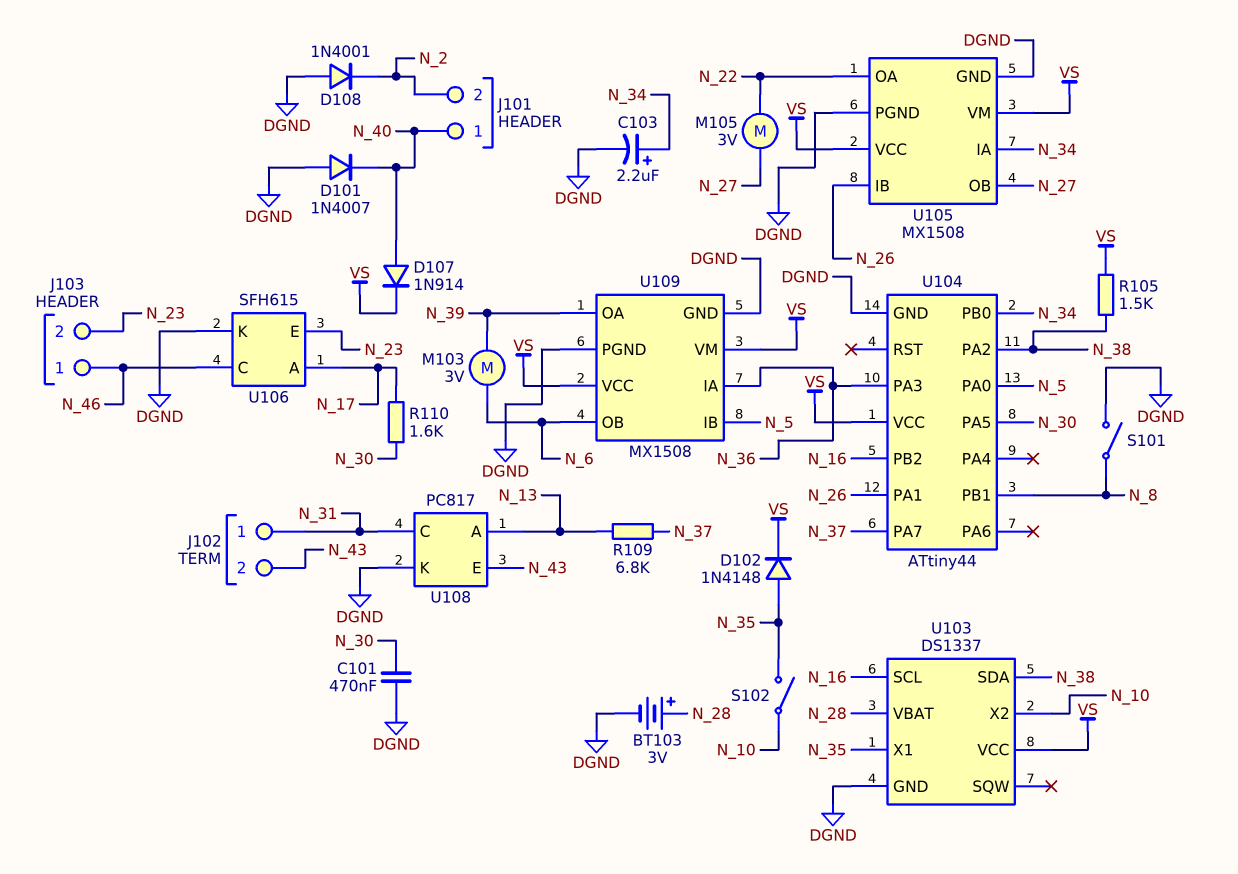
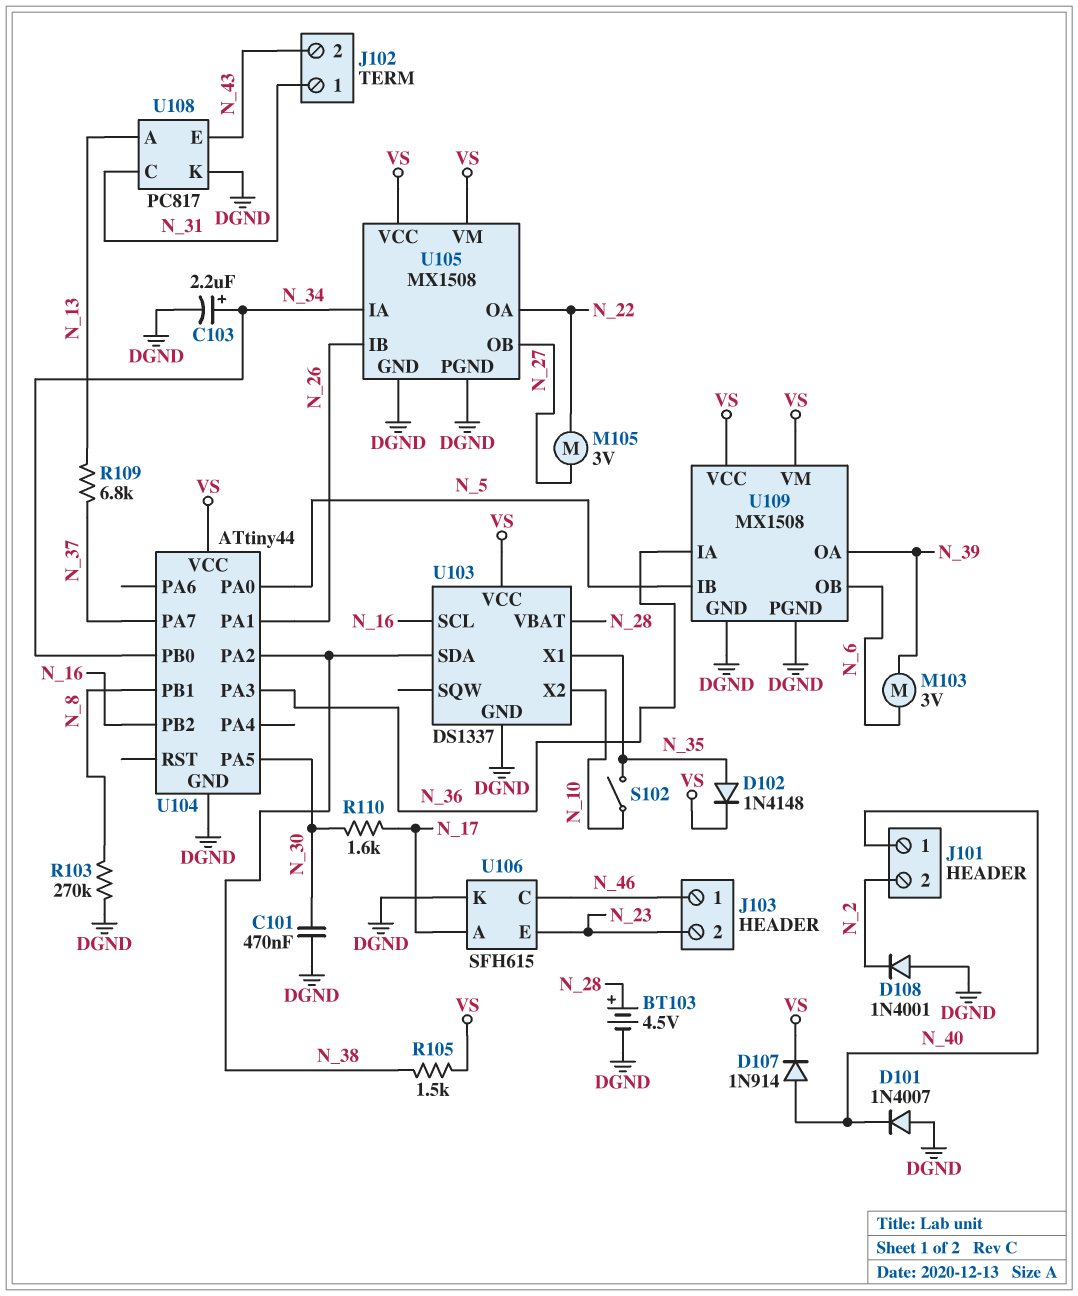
BT103: 3V (plus N_28, minus DGND) -> 4.5V (plus N_28, minus DGND)
R103: none -> 270k (DGND, N_8)
S101: switch (DGND, N_8) -> none

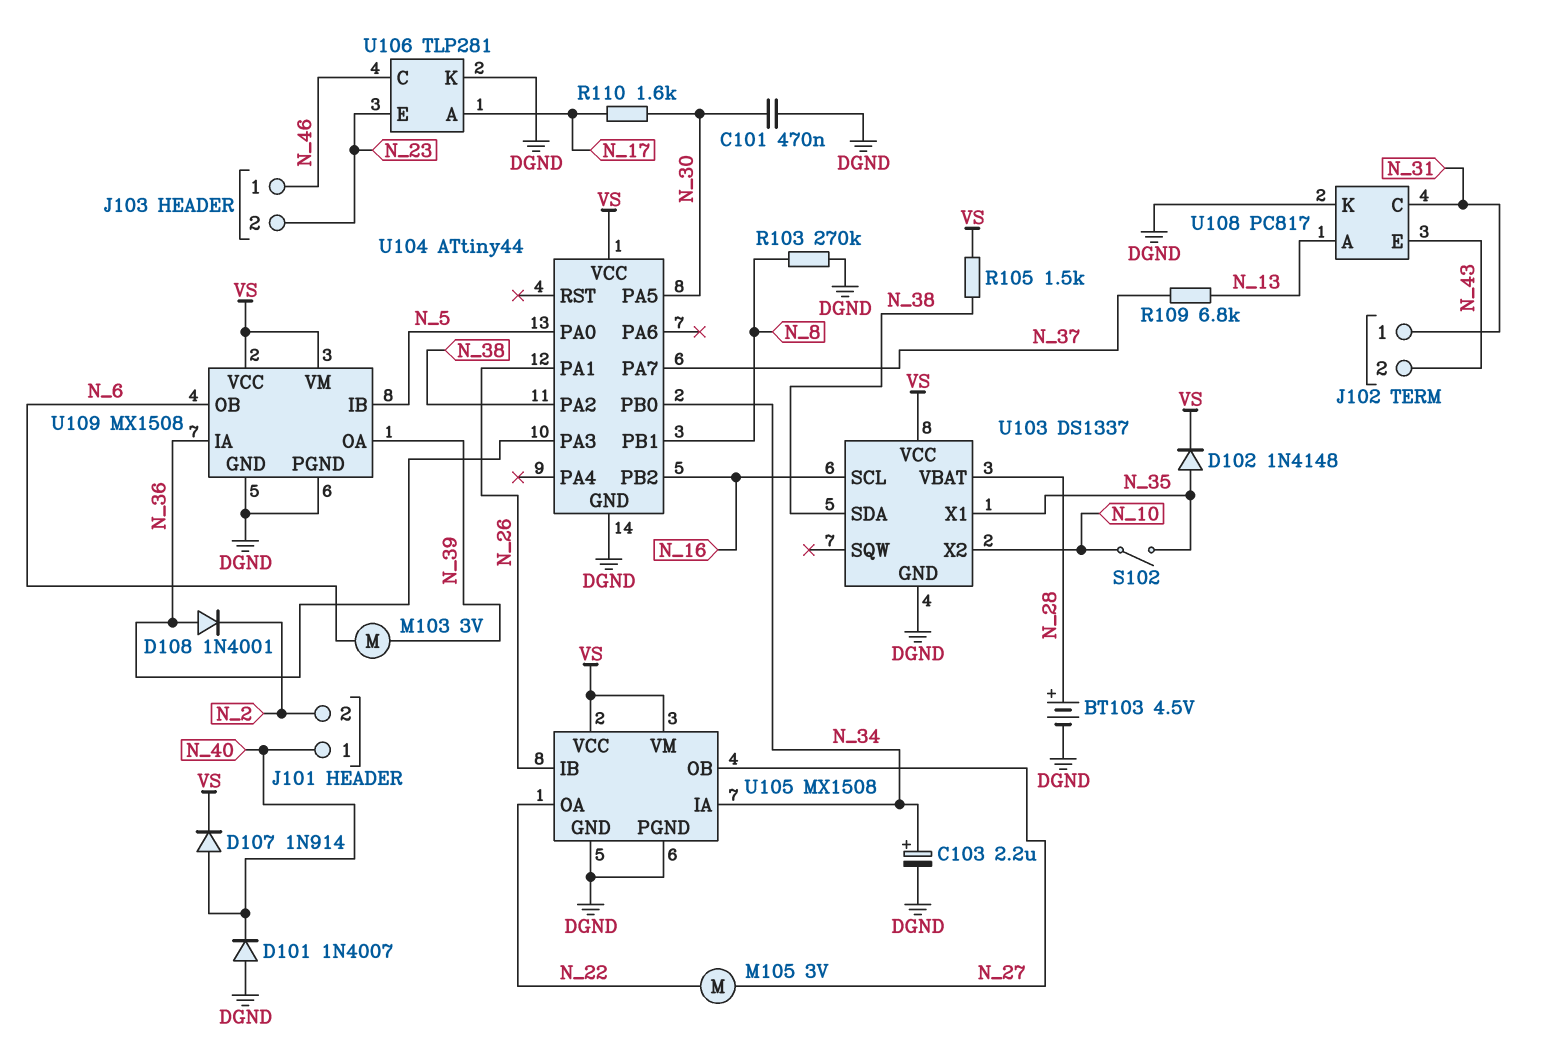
D108: diode 1N4001 (A DGND, K N_2) -> diode 1N4001 (A N_36, K N_2)
U106: SFH615 -> TLP281

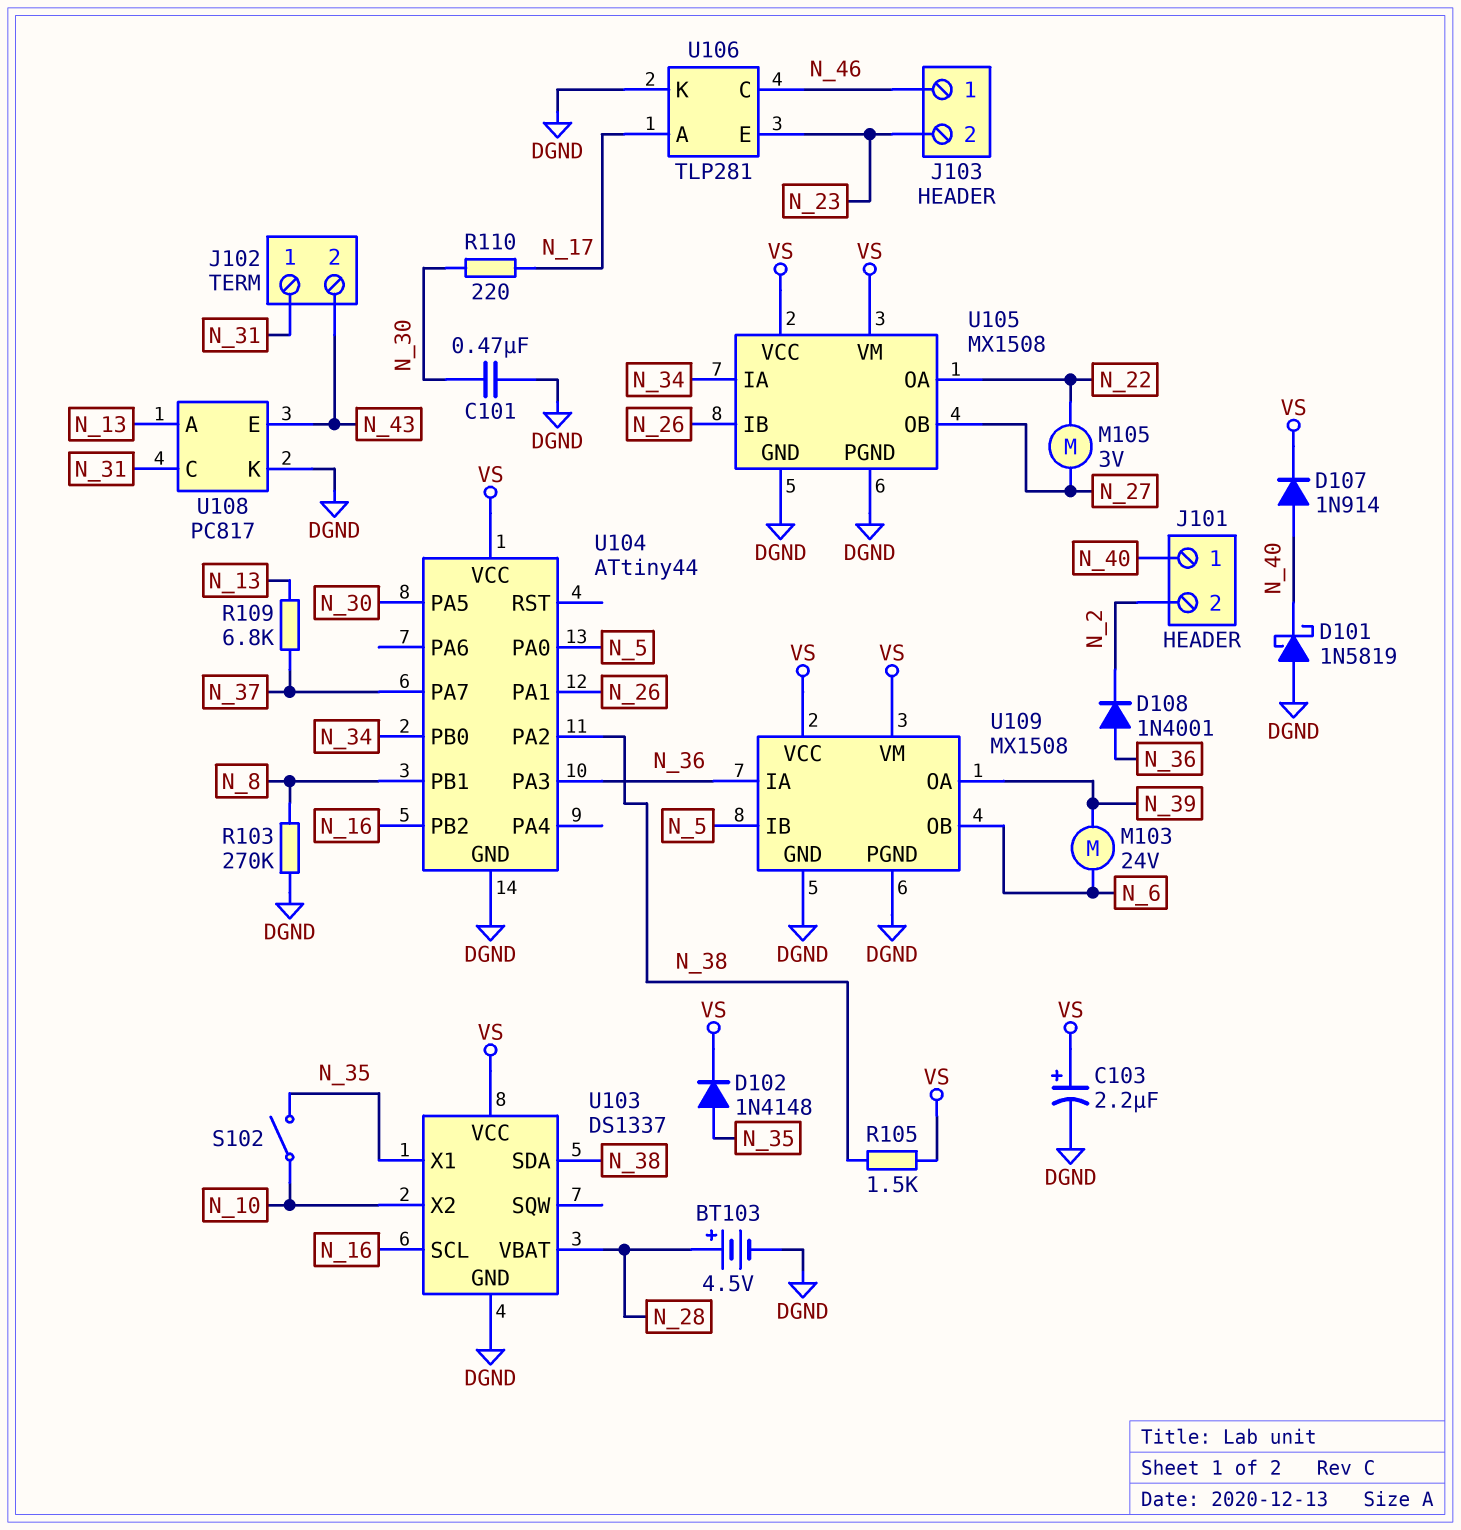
C103: 2.2uF (plus N_34, minus DGND) -> 2.2uF (plus VS, minus DGND)
D101: diode 1N4007 (A DGND, K N_40) -> schottky 1N5819 (A DGND, K N_40)
M103: motor 3V (N_6, N_39) -> motor 24V (N_6, N_39)
R110: 1.6k (N_17, N_30) -> 220 (N_17, N_30)

